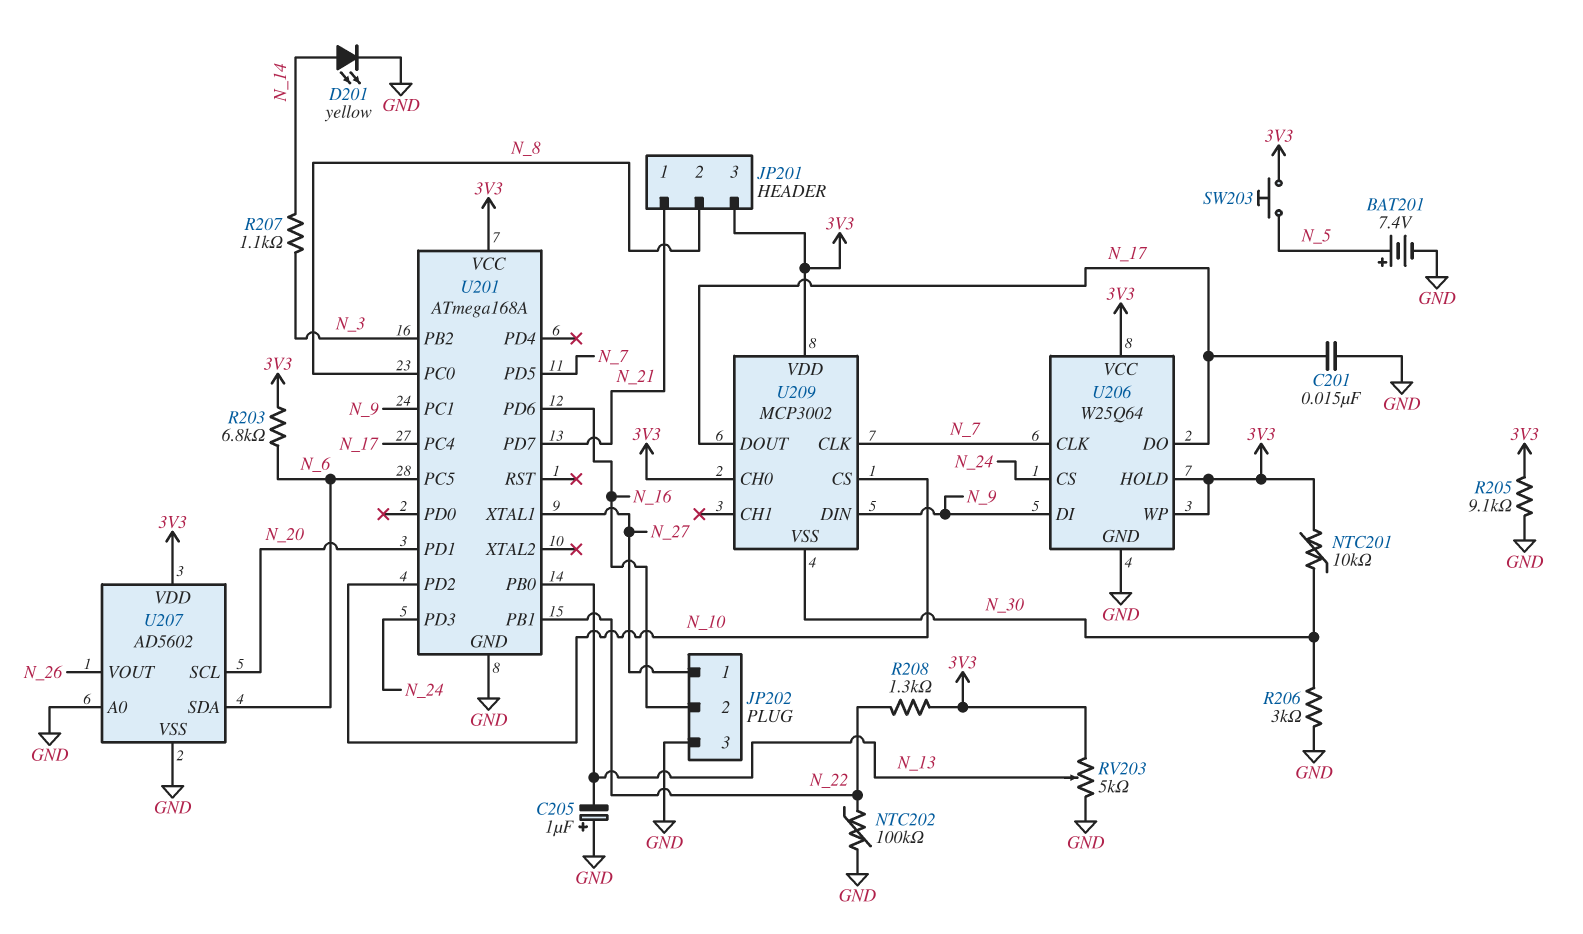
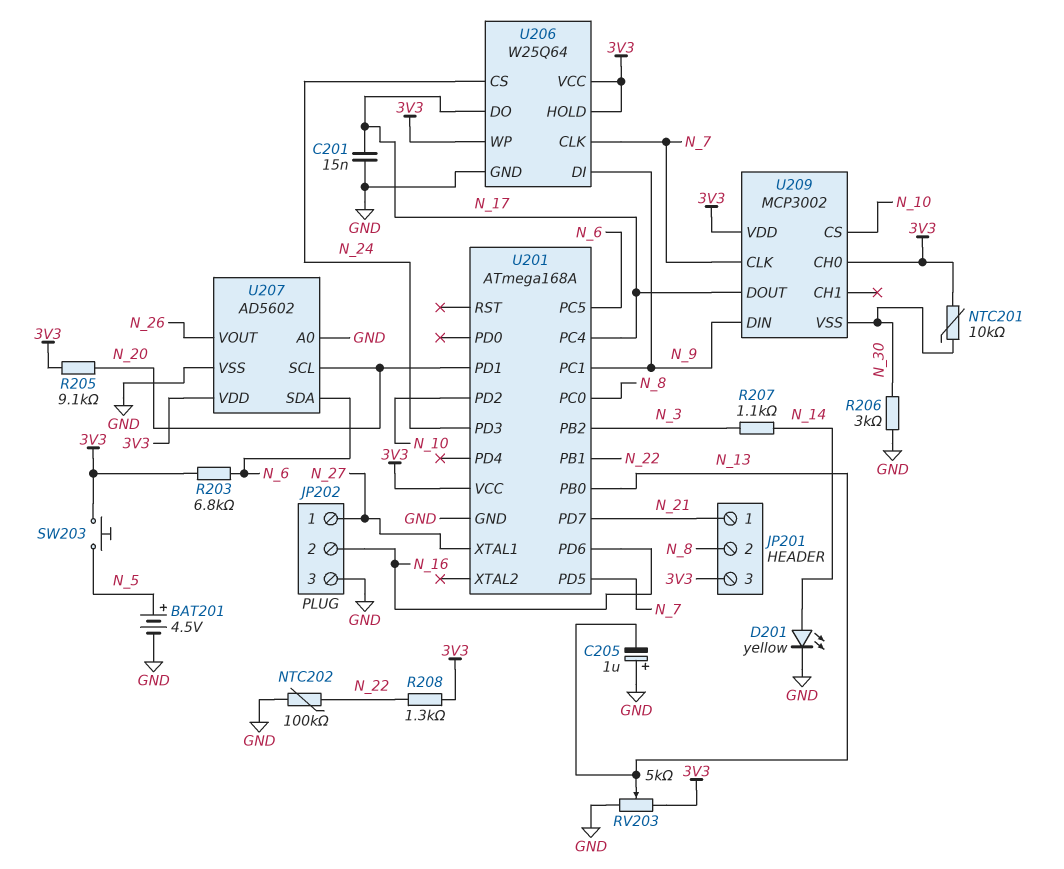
BAT201: 7.4V (plus N_5, minus GND) -> 4.5V (plus N_5, minus GND)
R205: 9.1k (3V3, GND) -> 9.1k (3V3, N_20)

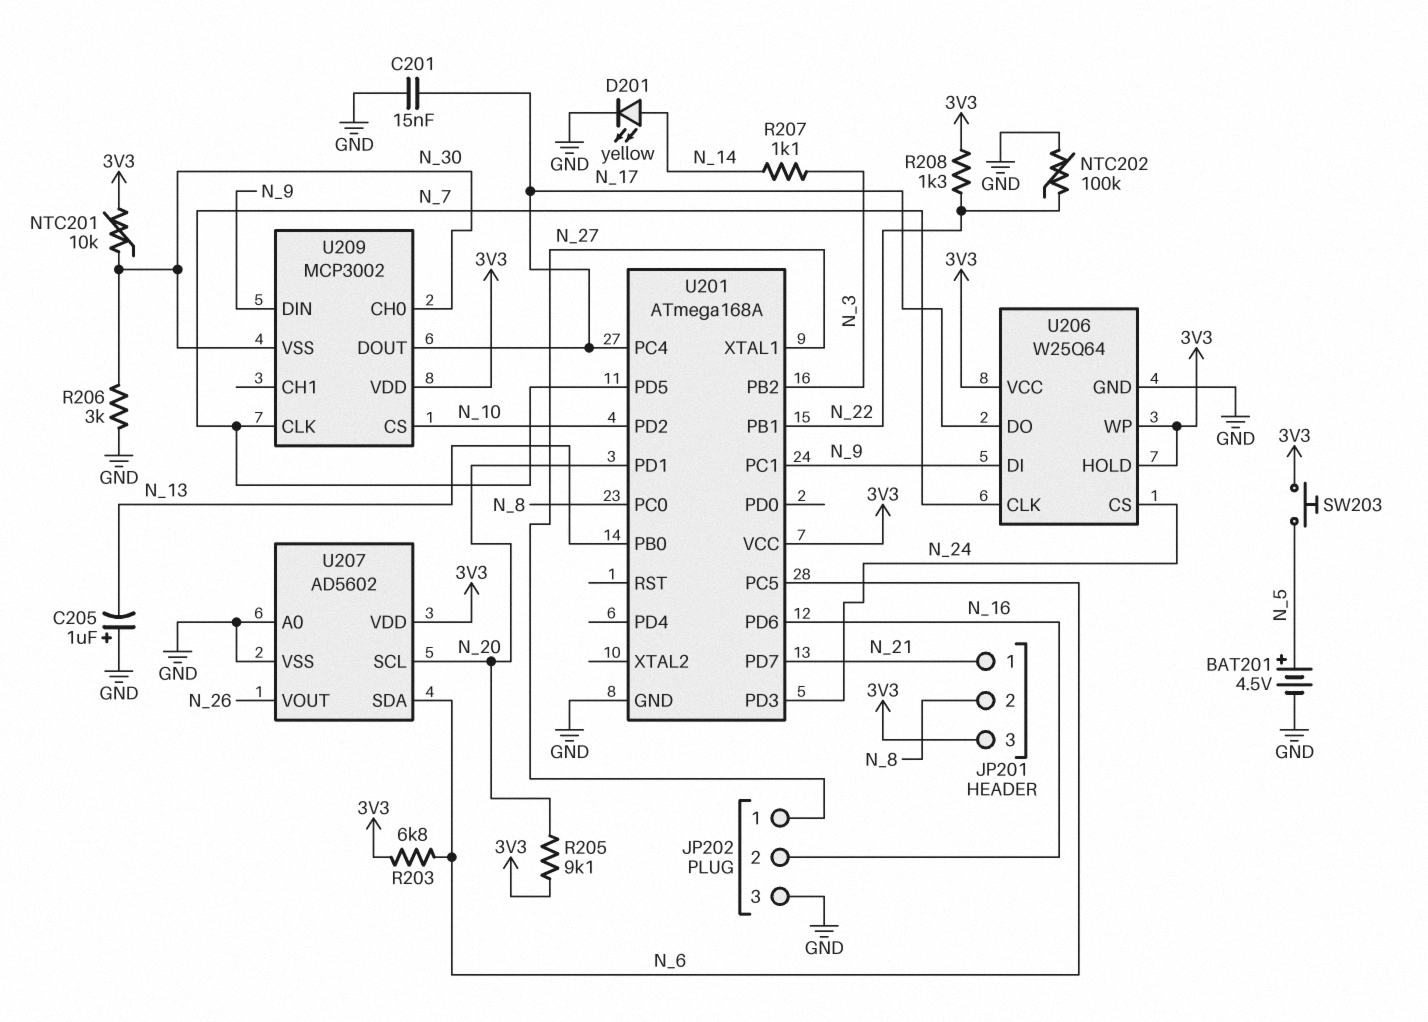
RV203: 5k (3V3, GND, wiper N_13) -> none
U209 pin CH0: 3V3 -> N_30

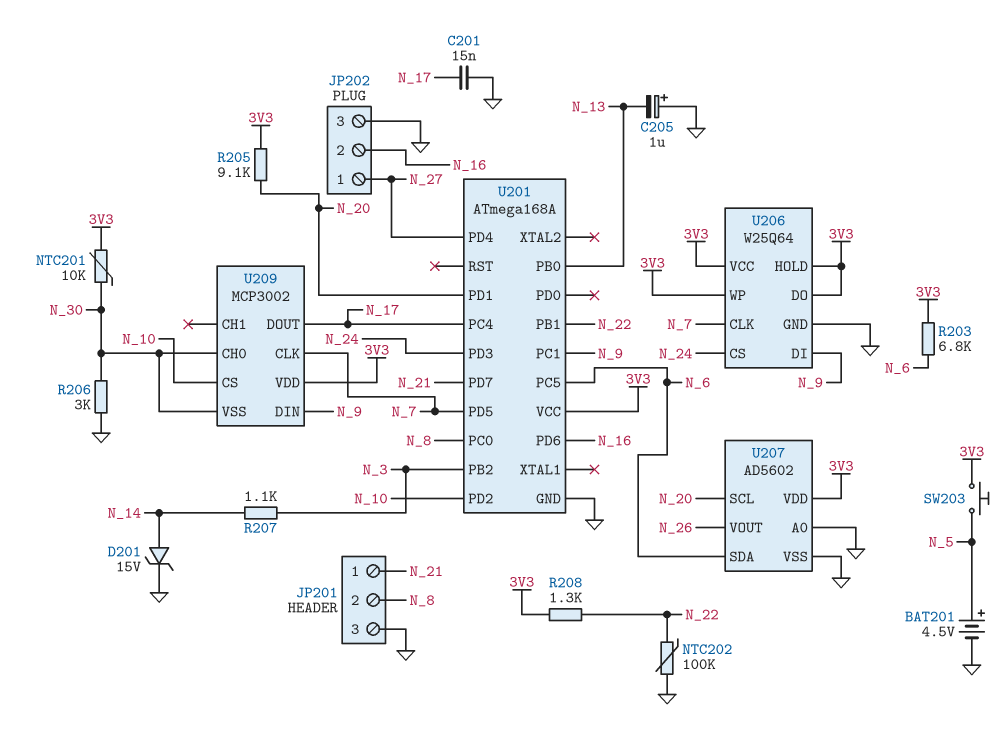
D201: LED yellow (A N_14, K GND) -> zener 15V (A N_14, K GND)
JP201 pin 3: 3V3 -> GND
U201 pin PD4: none -> N_27
U201 pin XTAL1: N_27 -> none
U206 pin DO: N_17 -> 3V3

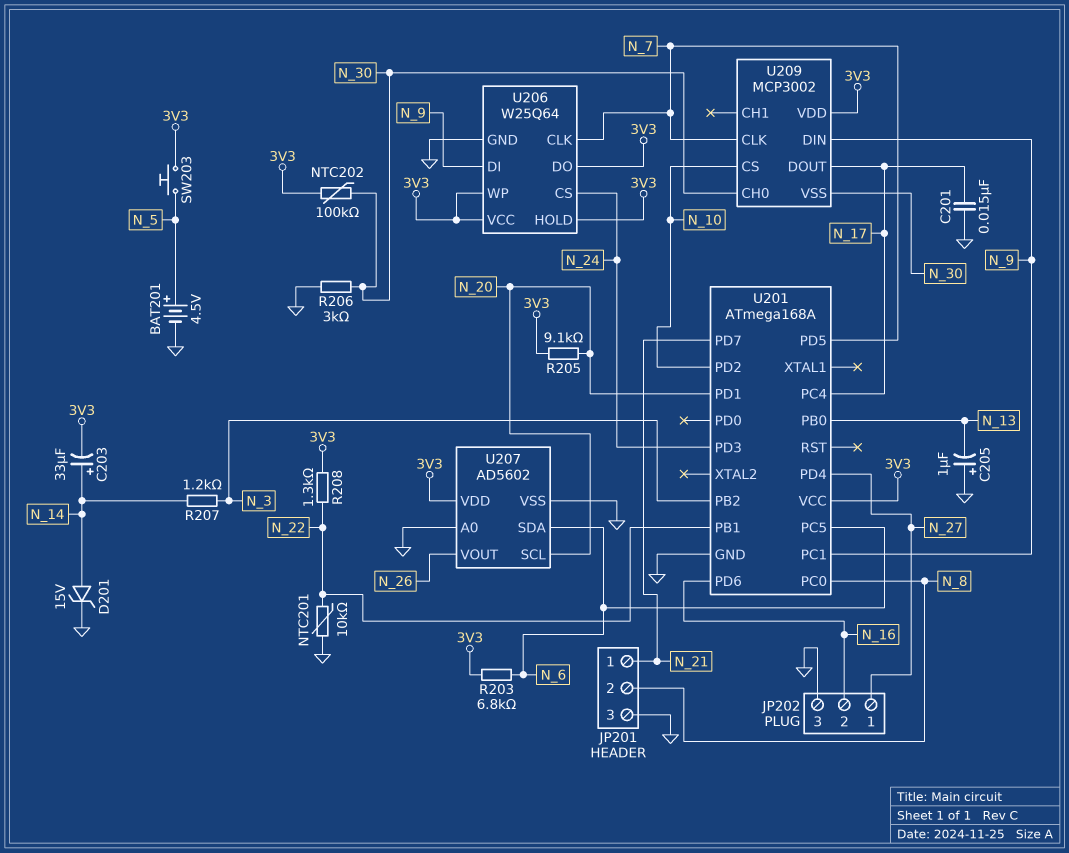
C203: none -> 33uF (plus N_14, minus 3V3)
NTC201: 10k (3V3, N_30) -> 10k (GND, N_22)
NTC202: 100k (GND, N_22) -> 100k (3V3, N_30)
R207: 1.1k (N_3, N_14) -> 1.2k (N_3, N_14)

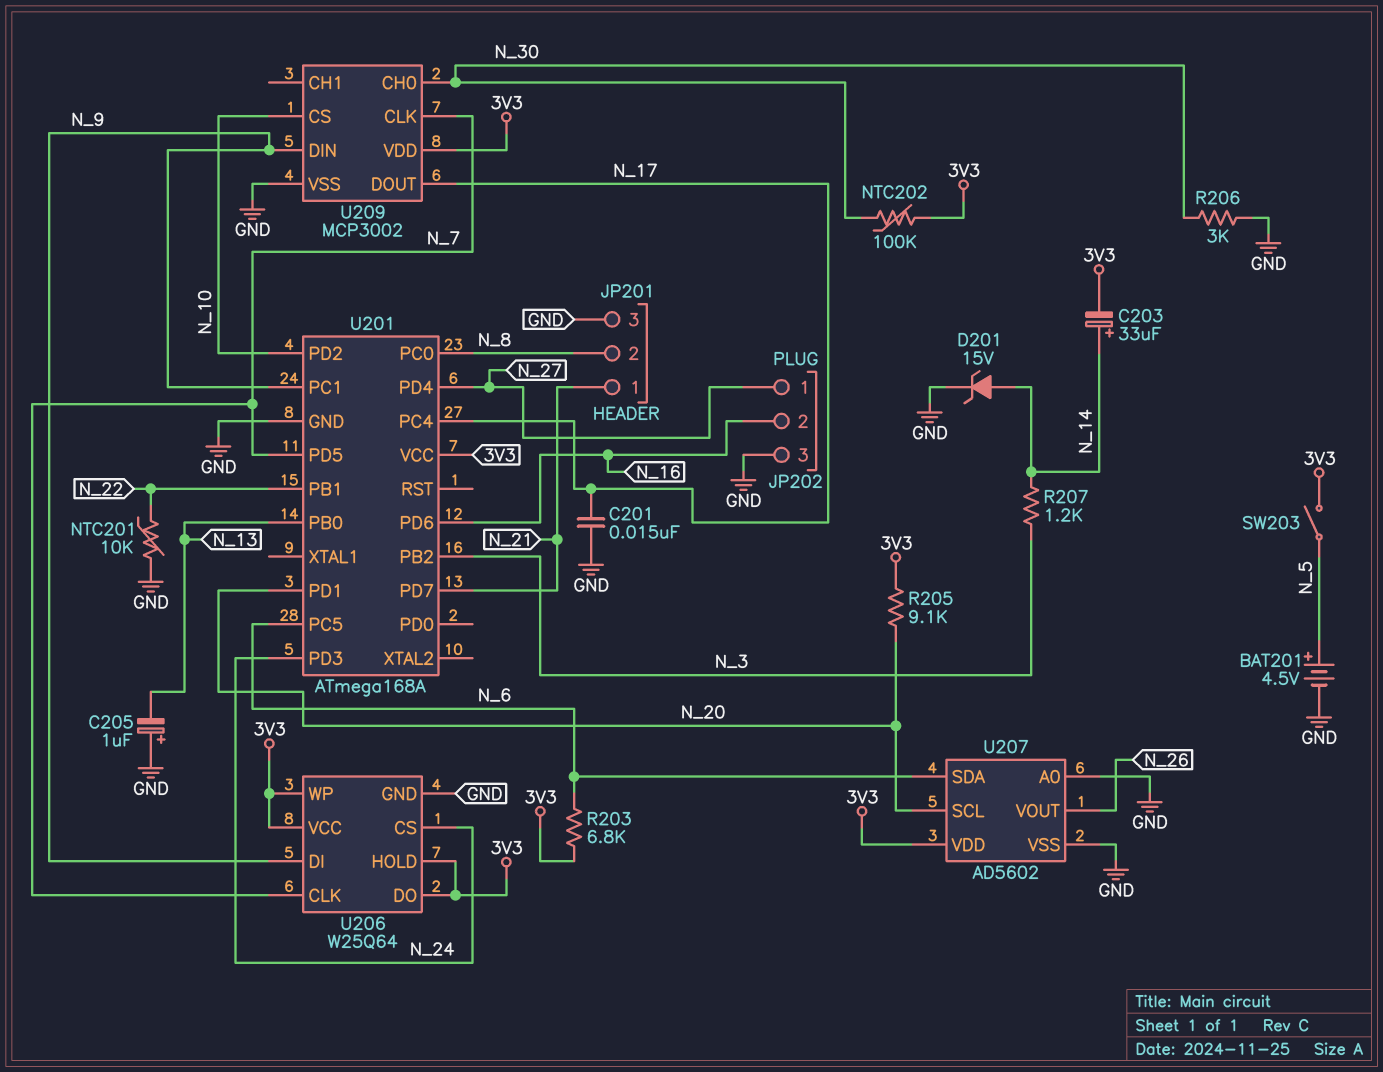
R208: 1.3k (3V3, N_22) -> none
SW203: button (3V3, N_5) -> switch (3V3, N_5)
U209 pin VSS: N_30 -> GND

